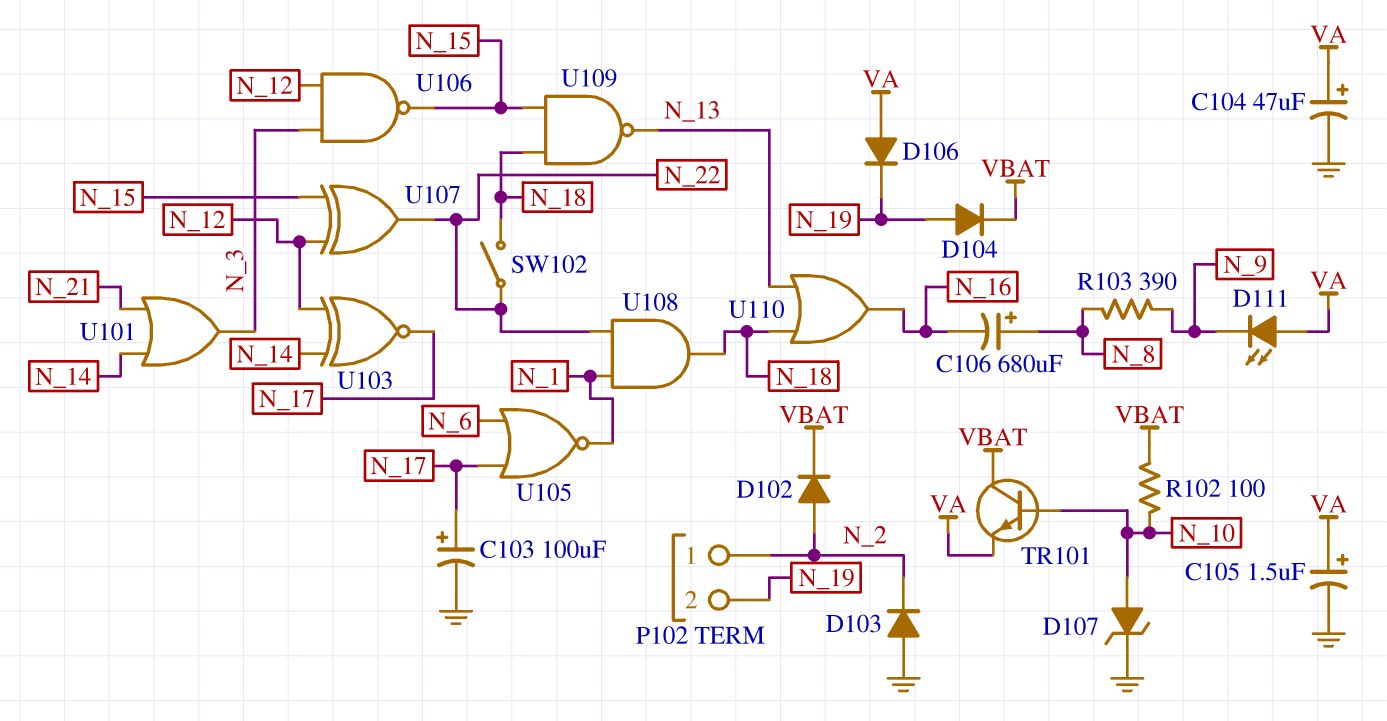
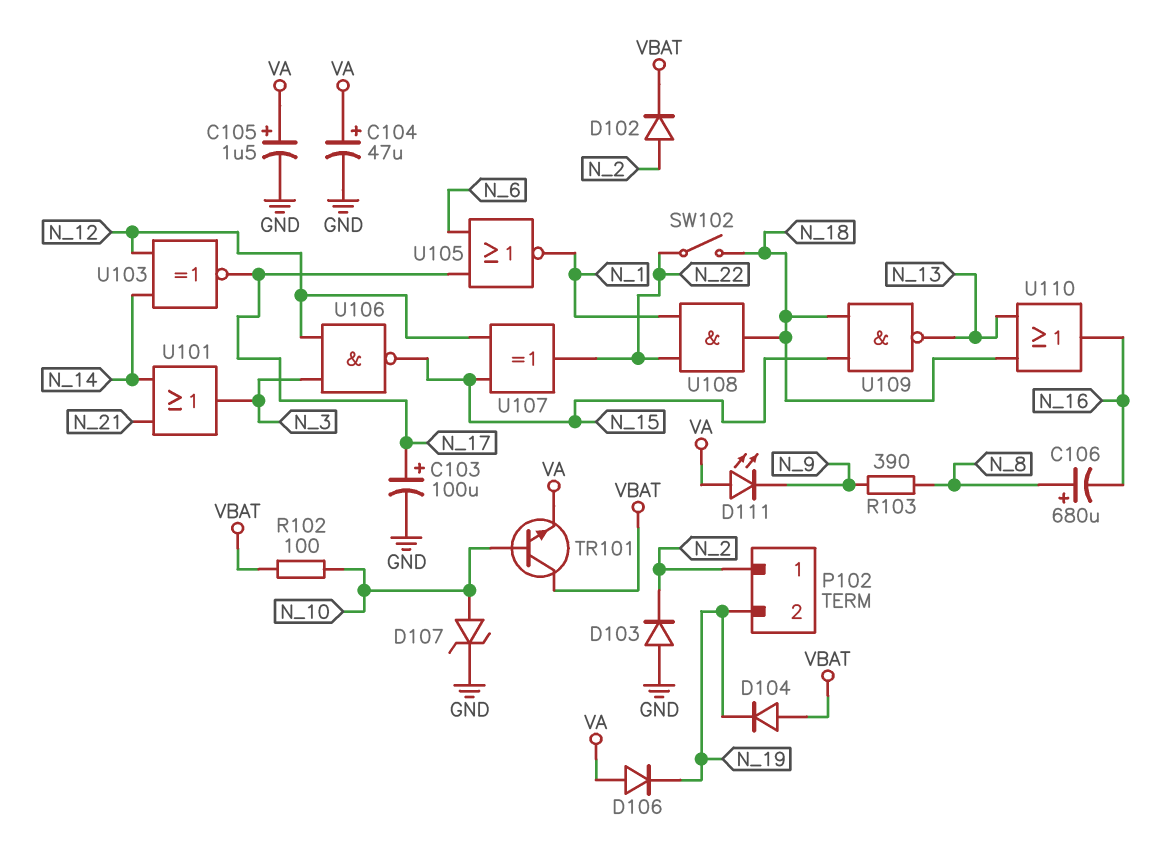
D104: diode (A N_19, K VBAT) -> diode (A VBAT, K N_19)

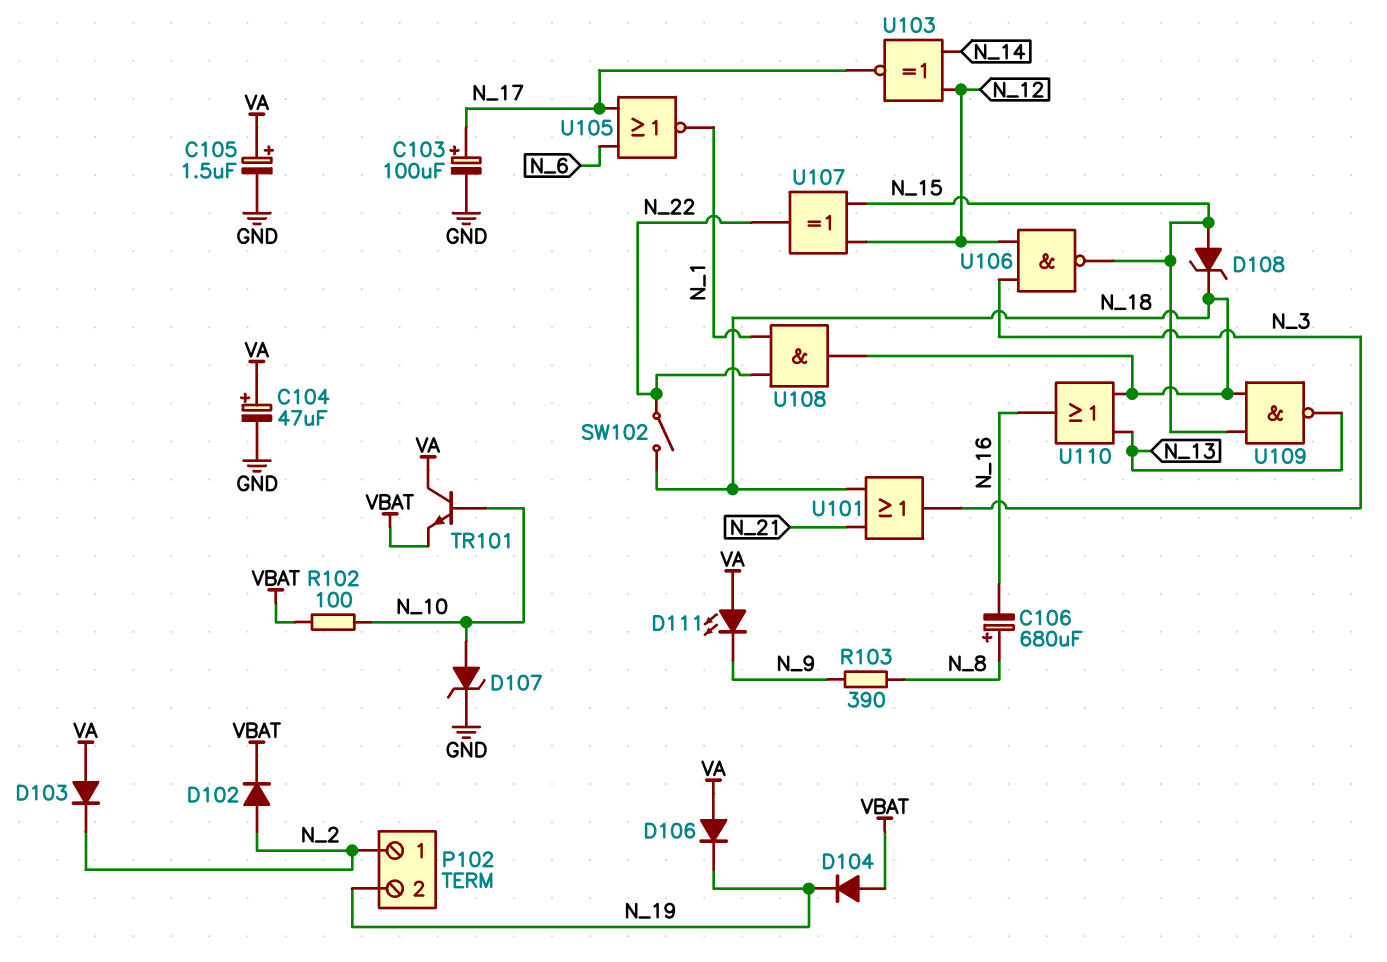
D103: diode (A GND, K N_2) -> diode (A VA, K N_2)
D108: none -> zener (A N_15, K N_18)
TR101: NPN (B N_10, C VBAT, E VA) -> NPN (B N_10, C VA, E VBAT)
U101: OR (in N_14, in N_21, out N_3) -> OR (in N_18, in N_21, out N_3)

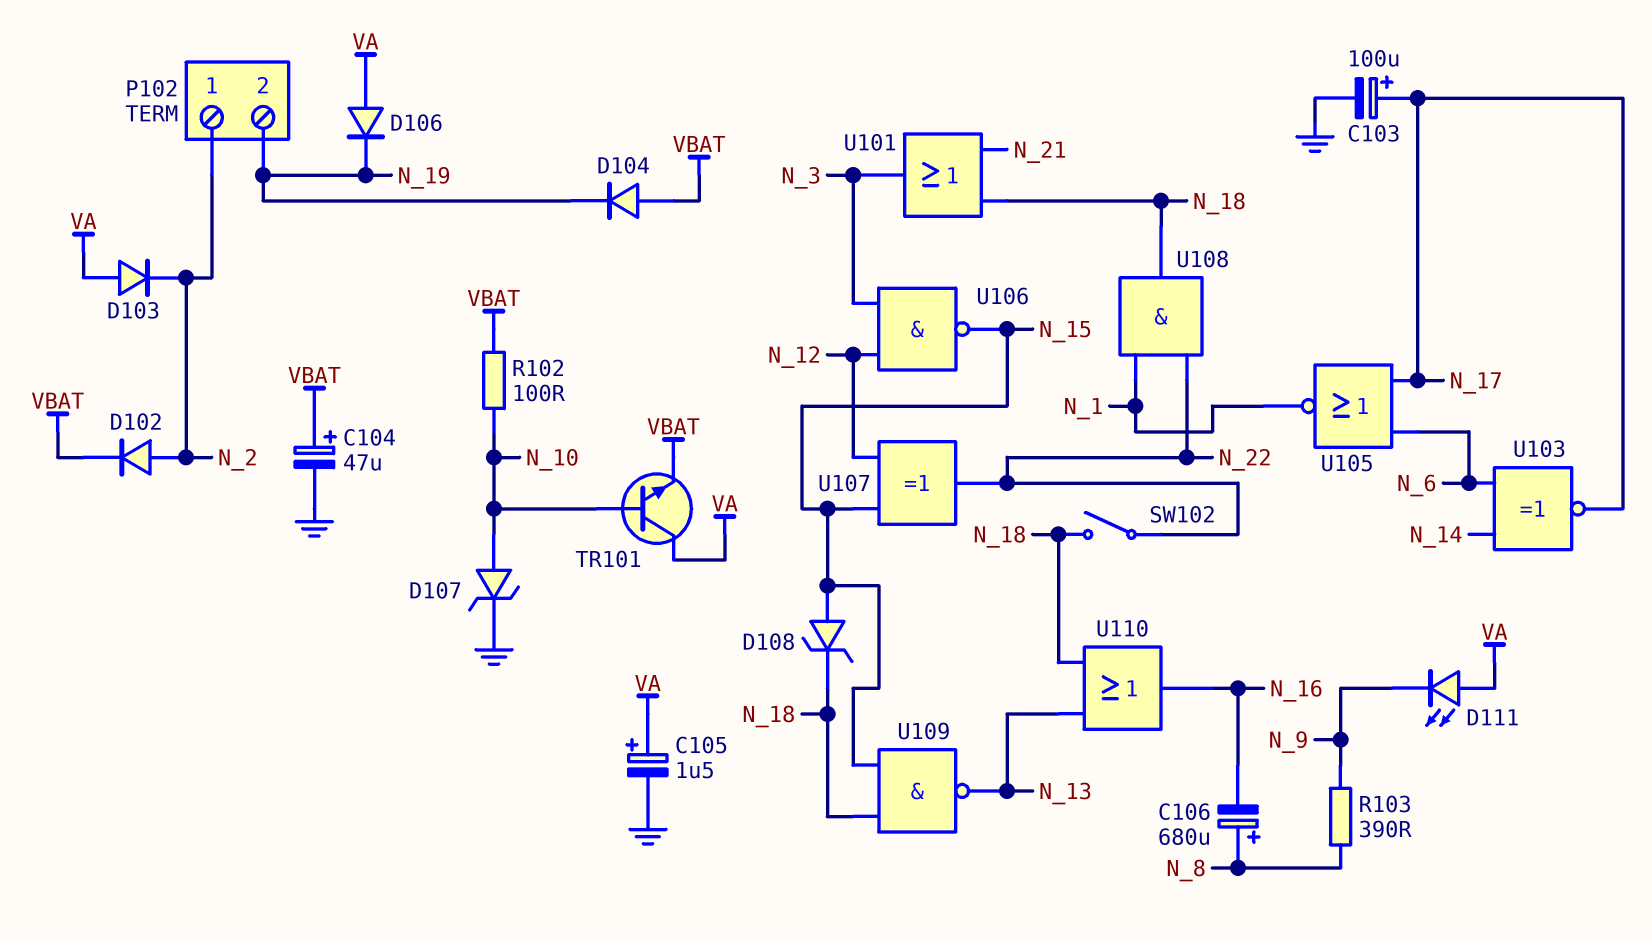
C104: 47uF (plus VA, minus GND) -> 47uF (plus VBAT, minus GND)
U103: XNOR (in N_12, in N_14, out N_17) -> XNOR (in N_6, in N_14, out N_17)

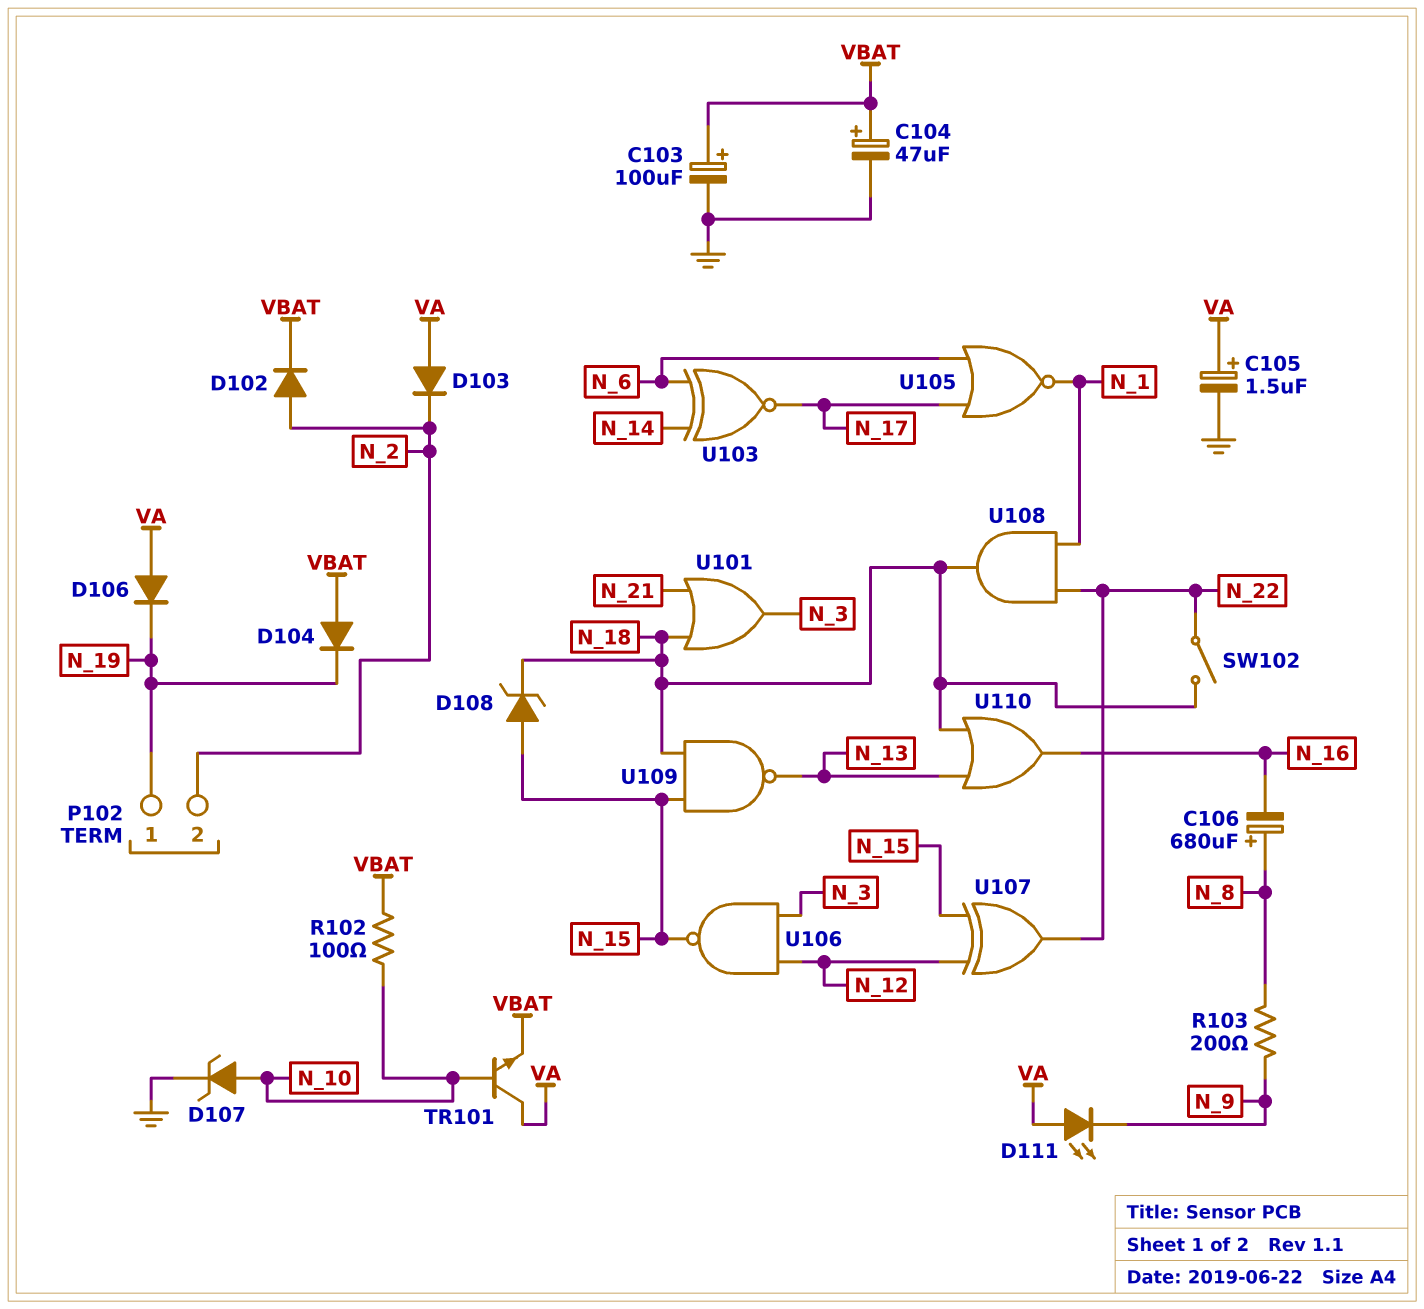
C103: 100uF (plus N_17, minus GND) -> 100uF (plus VBAT, minus GND)
P102 pin 1: N_2 -> N_19
P102 pin 2: N_19 -> N_2
R103: 390 (N_8, N_9) -> 200 (N_8, N_9)

